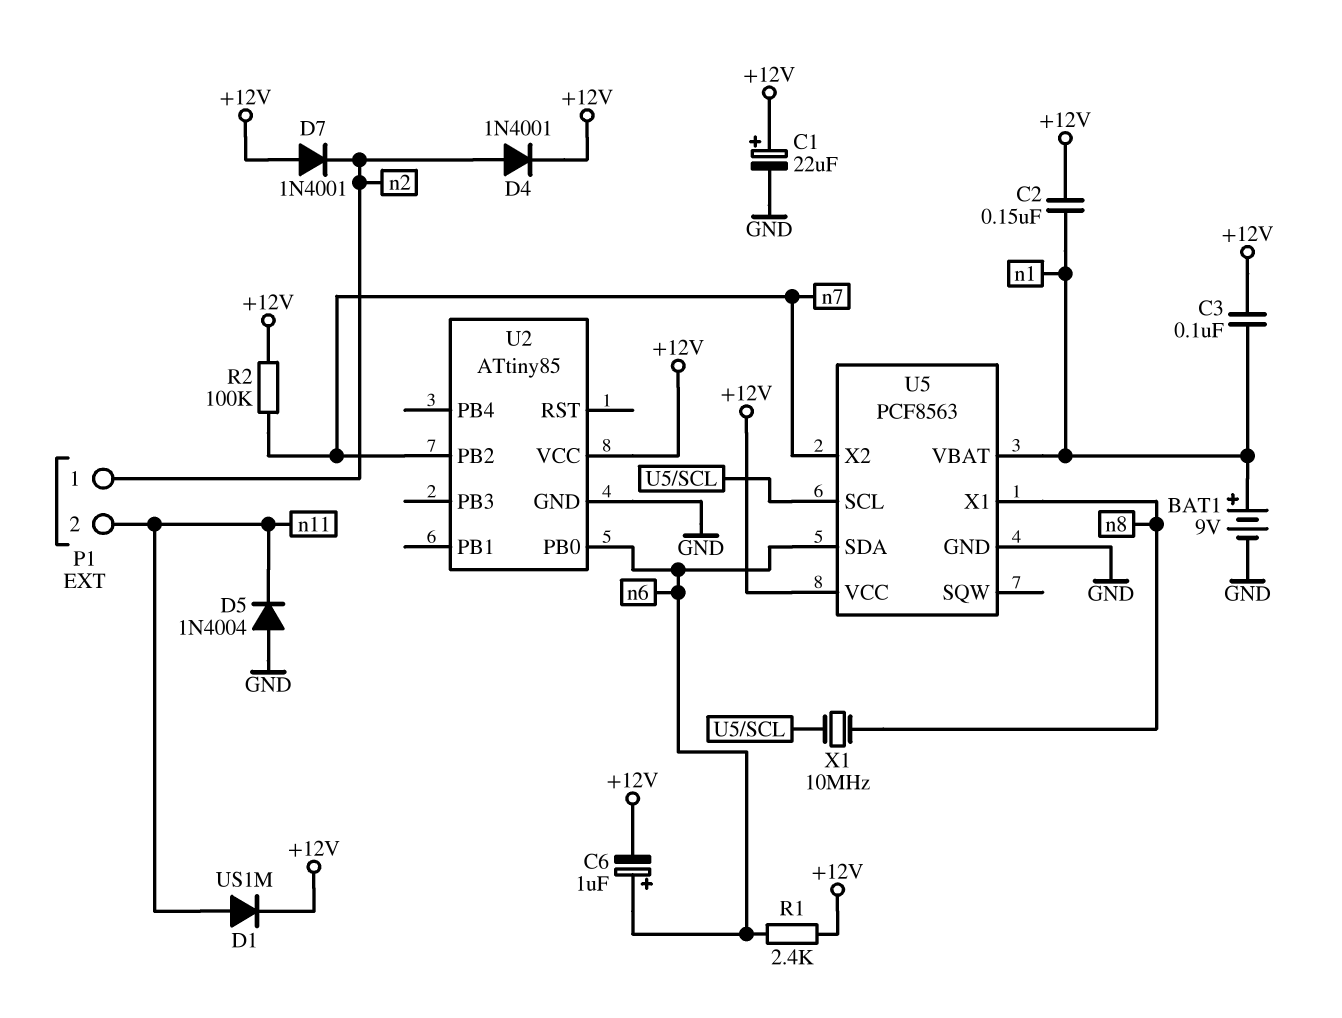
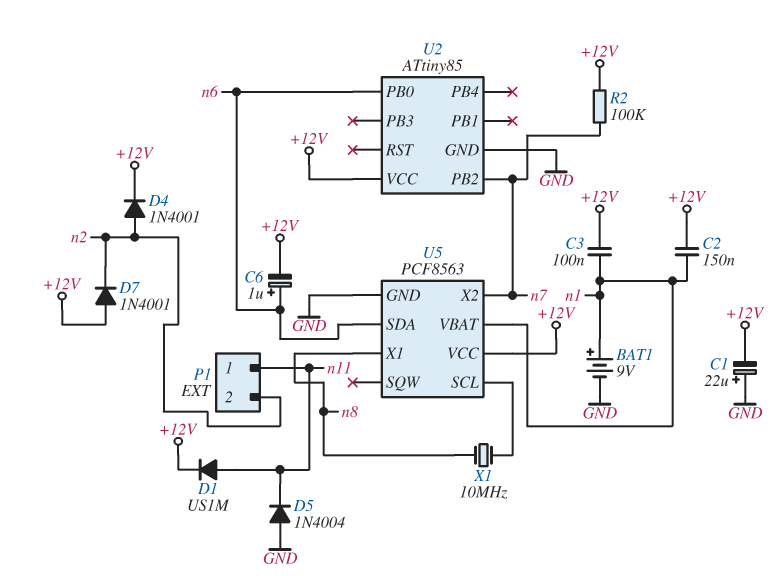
C1: 22uF (plus +12V, minus GND) -> 22uF (plus GND, minus +12V)
P1 pin 1: n2 -> n11
P1 pin 2: n11 -> n2
R1: 2.4k (+12V, n6) -> none

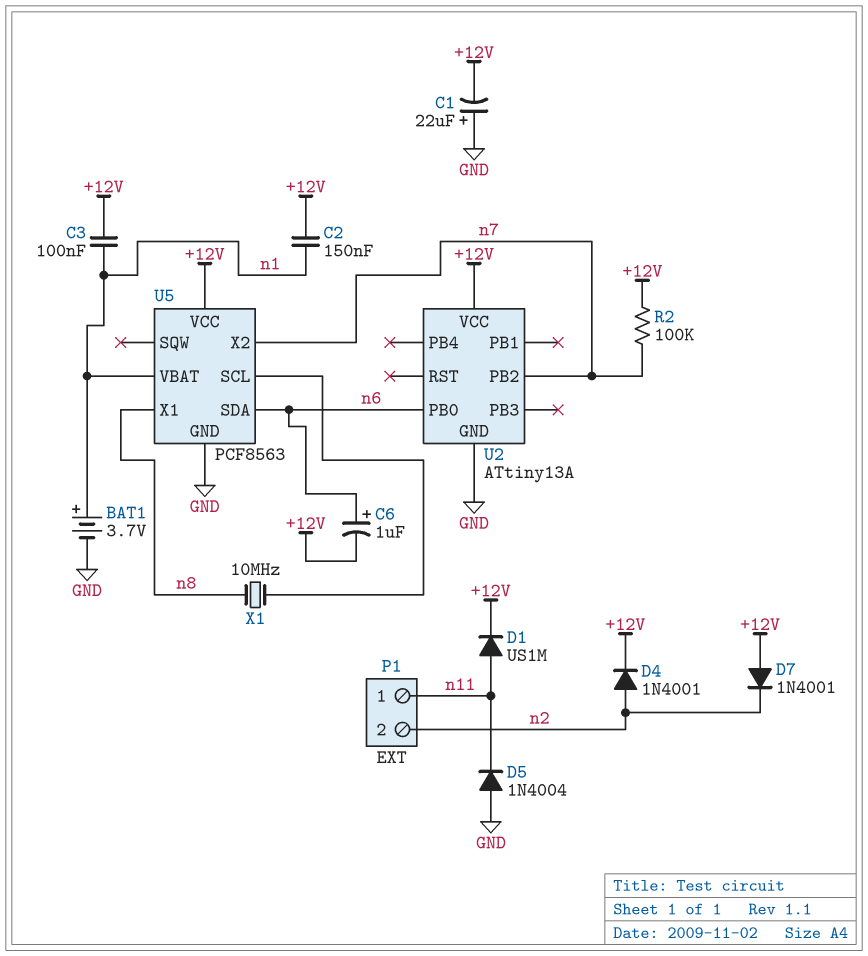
BAT1: 9V (plus n1, minus GND) -> 3.7V (plus n1, minus GND)
U2: ATtiny85 -> ATtiny13A

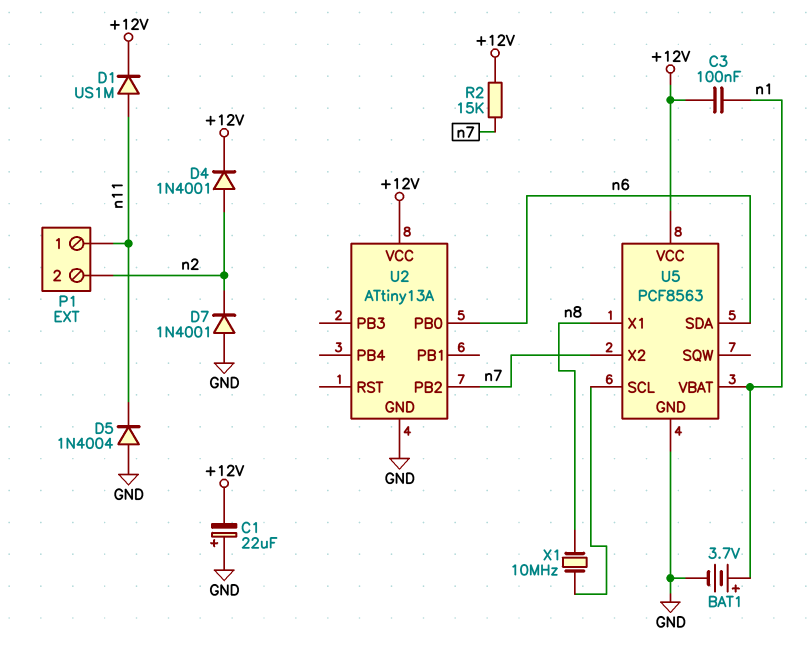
C2: 150nF (+12V, n1) -> none
C6: 1uF (plus n6, minus +12V) -> none
D7: diode 1N4001 (A +12V, K n2) -> diode 1N4001 (A GND, K n2)
R2: 100k (+12V, n7) -> 15k (+12V, n7)

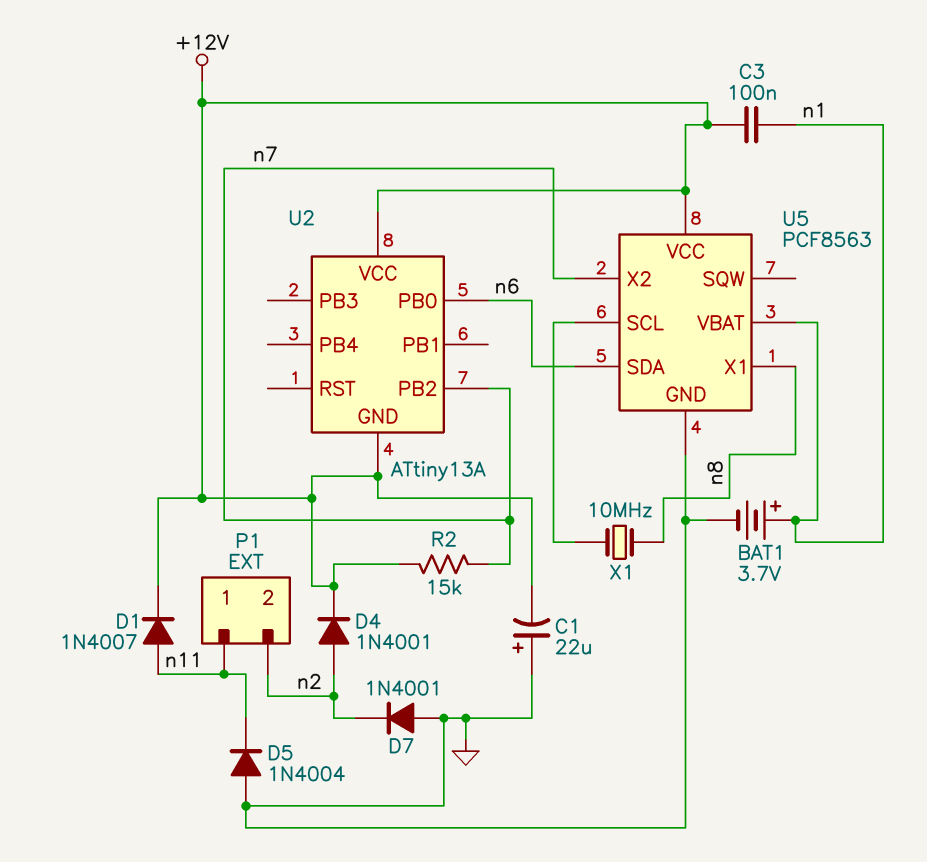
D1: diode US1M (A n11, K +12V) -> diode 1N4007 (A n11, K +12V)
U2 pin GND: GND -> +12V

